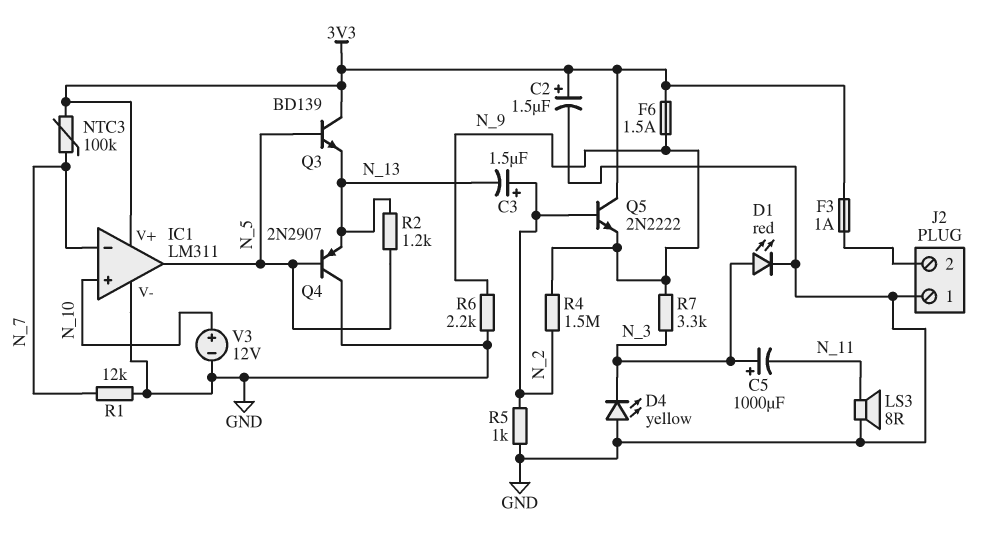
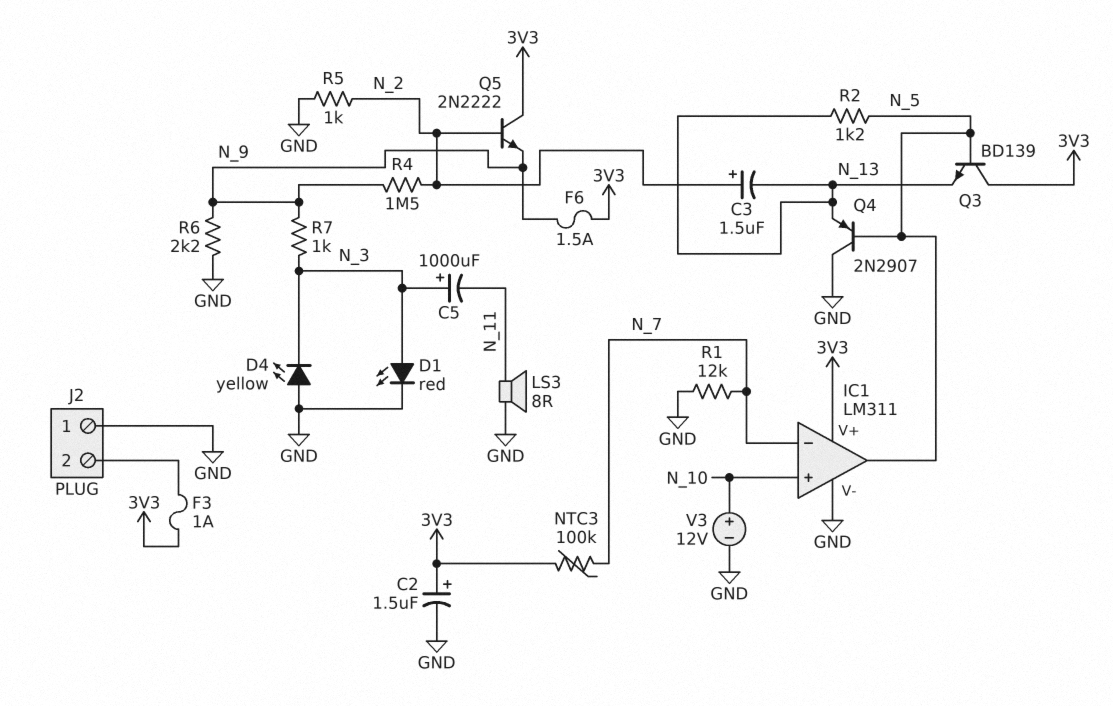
R7: 3.3k (N_3, N_9) -> 1k (N_3, N_9)

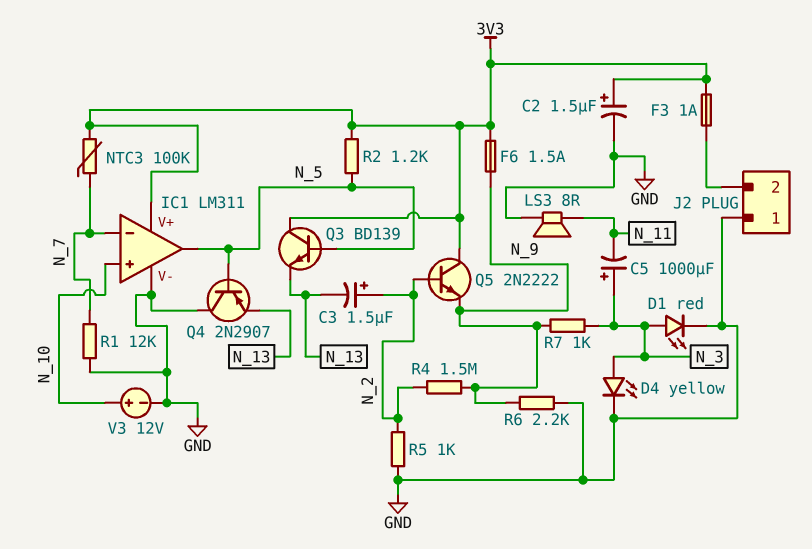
D4: LED yellow (A GND, K N_3) -> LED yellow (A N_3, K GND)
R2: 1.2k (N_5, N_13) -> 1.2k (3V3, N_5)

